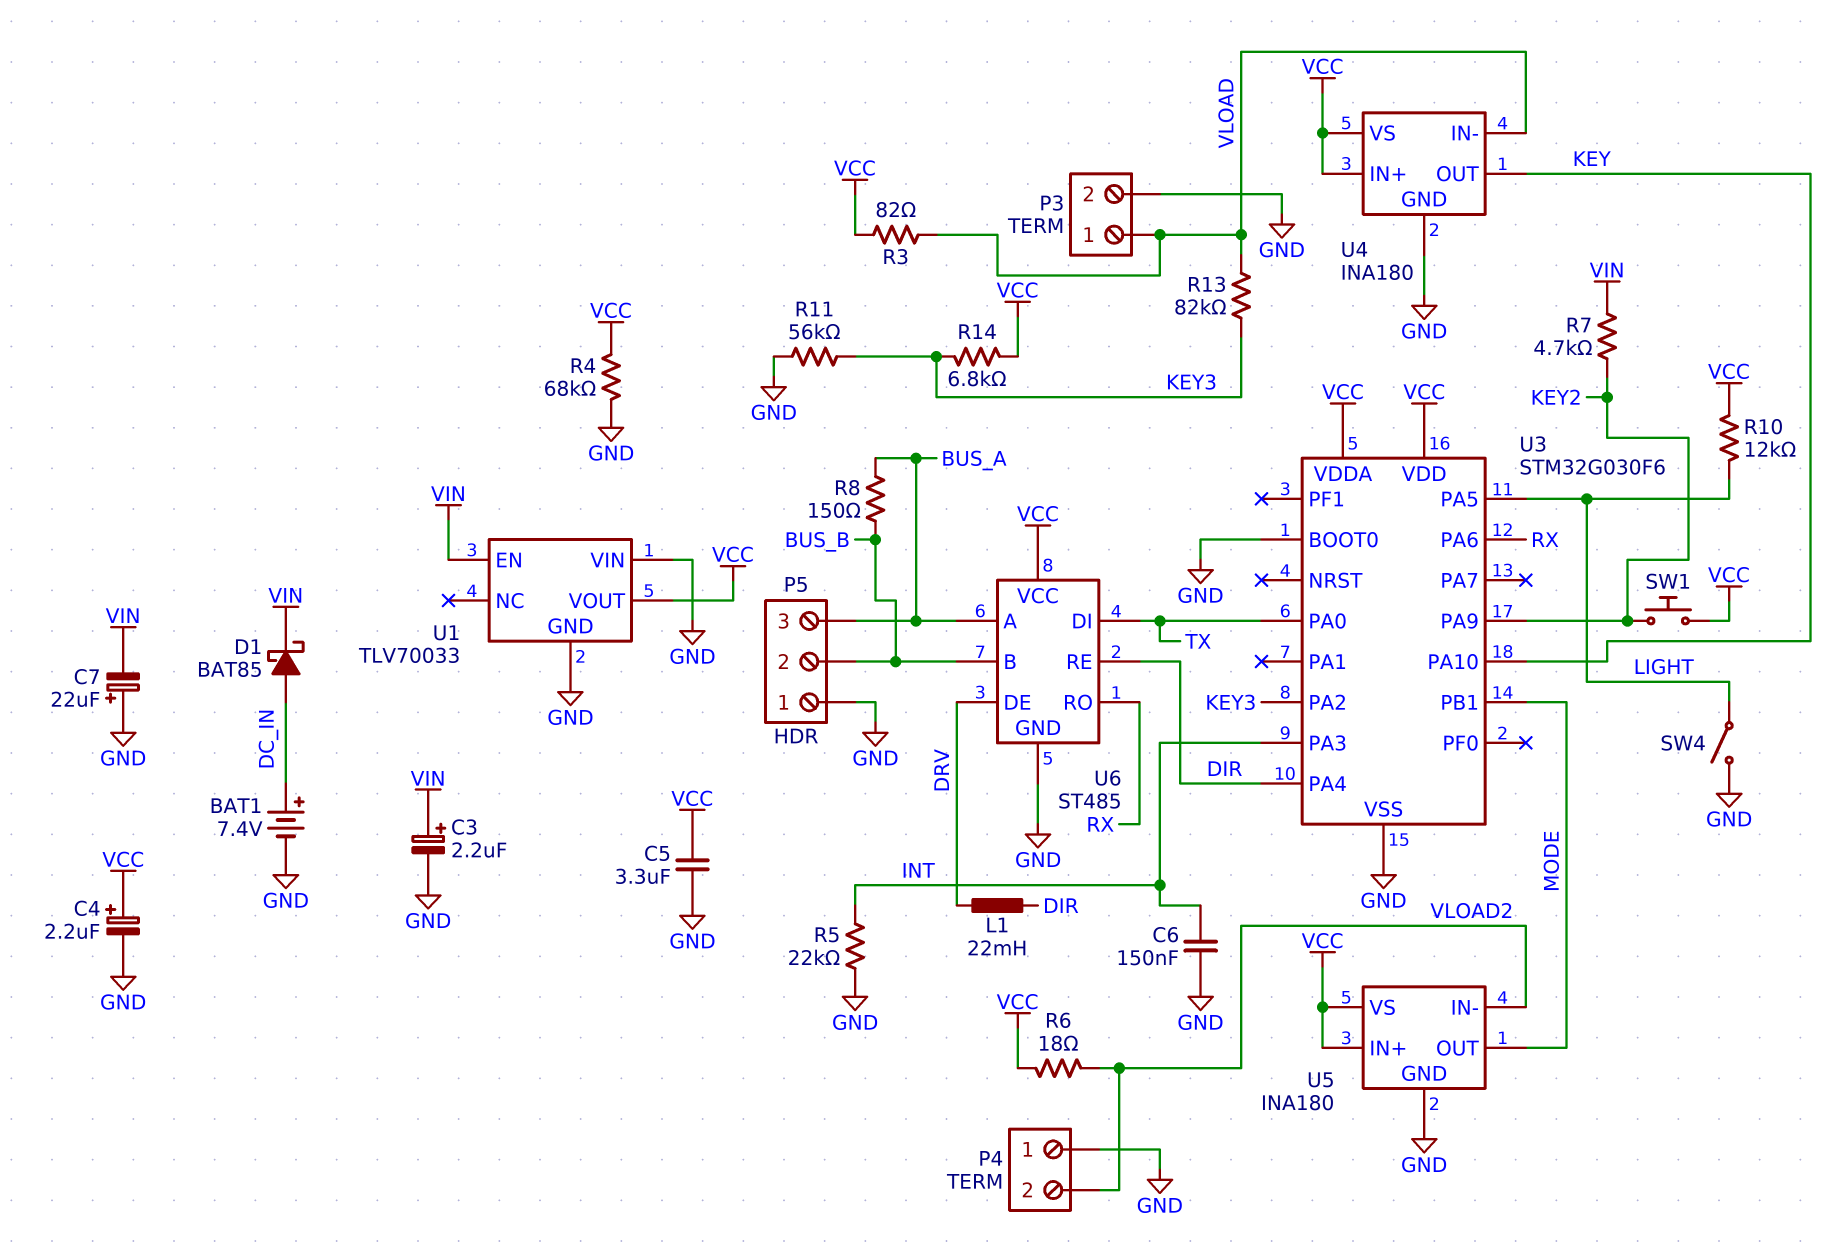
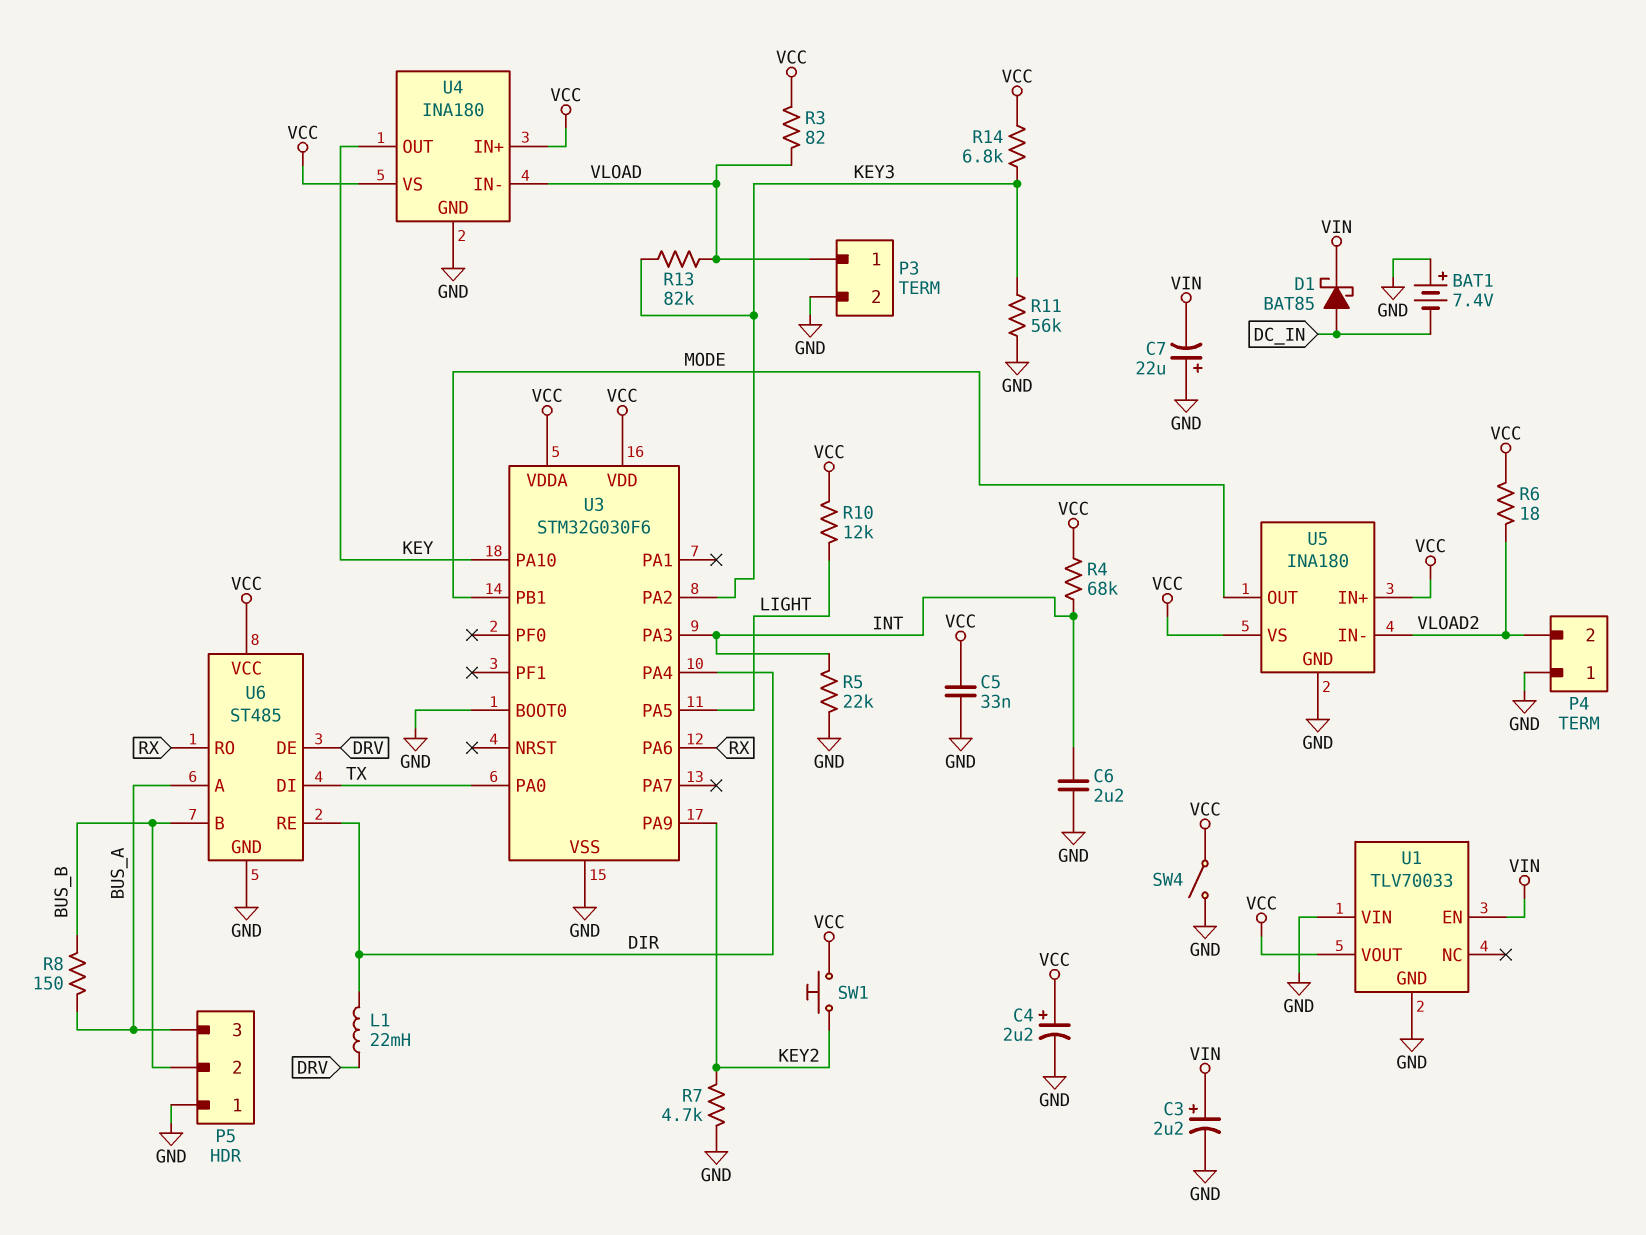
BAT1: 7.4V (plus DC_IN, minus GND) -> 7.4V (plus GND, minus DC_IN)
C5: 3.3uF (GND, VCC) -> 33nF (GND, VCC)
C6: 150nF (GND, INT) -> 2.2uF (GND, INT)
R4: 68k (GND, VCC) -> 68k (INT, VCC)
R7: 4.7k (KEY2, VIN) -> 4.7k (GND, KEY2)
SW4: switch (GND, LIGHT) -> switch (GND, VCC)

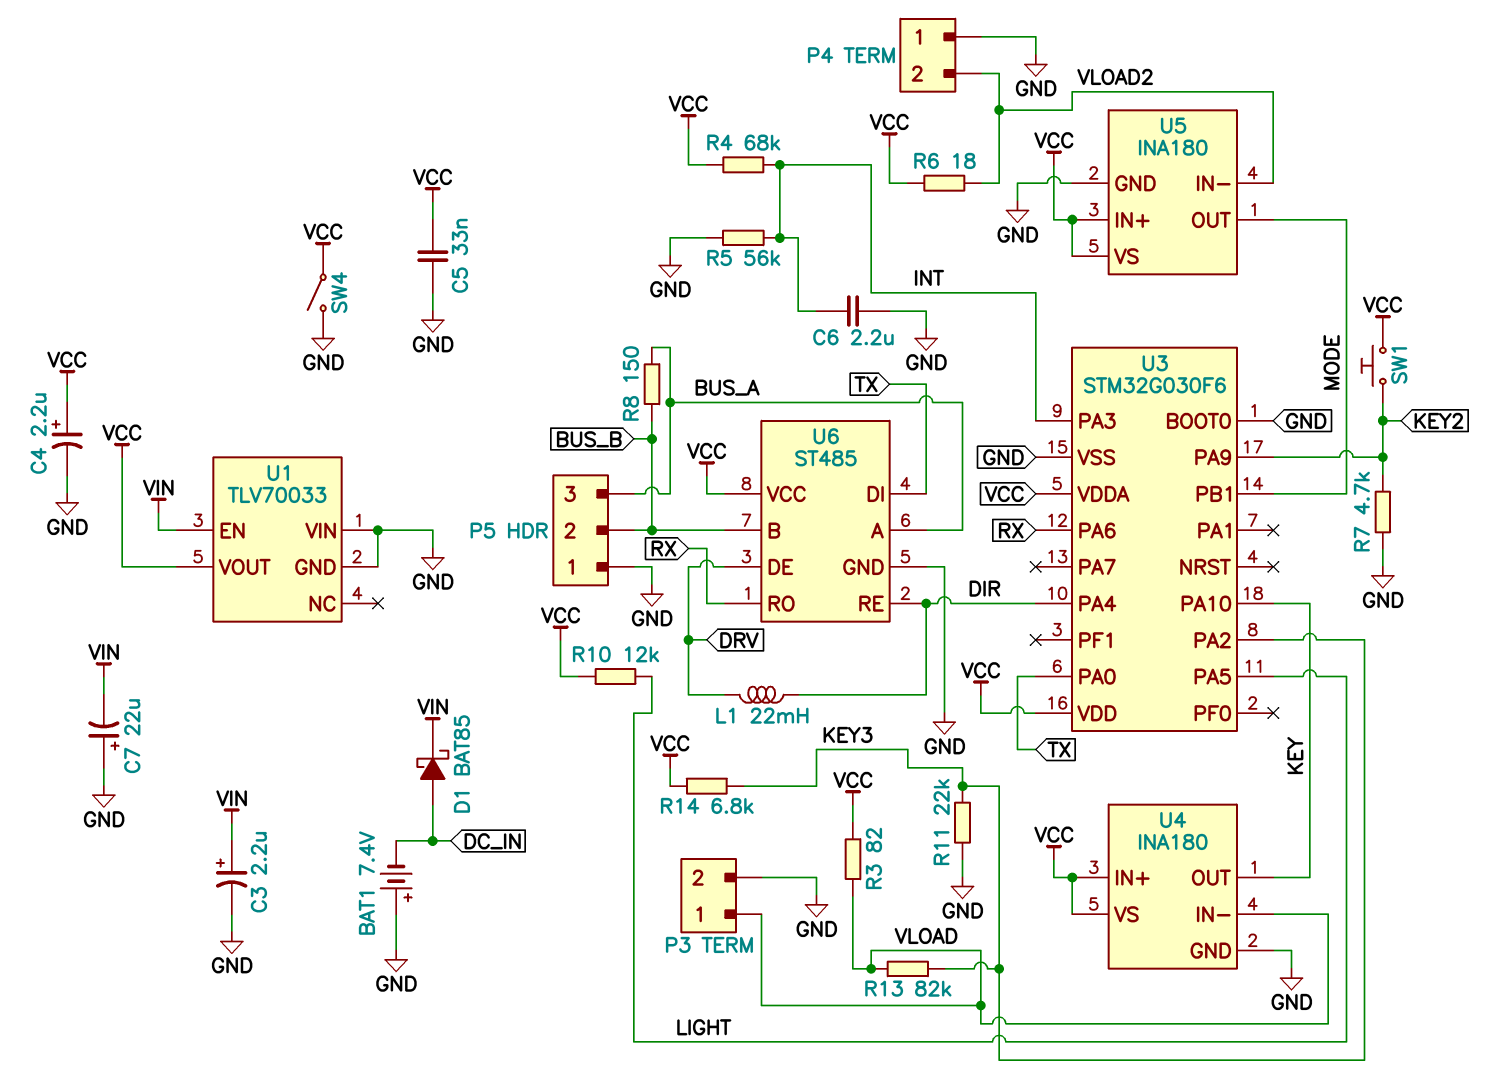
R5: 22k (GND, INT) -> 56k (GND, INT)
R11: 56k (GND, KEY3) -> 22k (GND, KEY3)

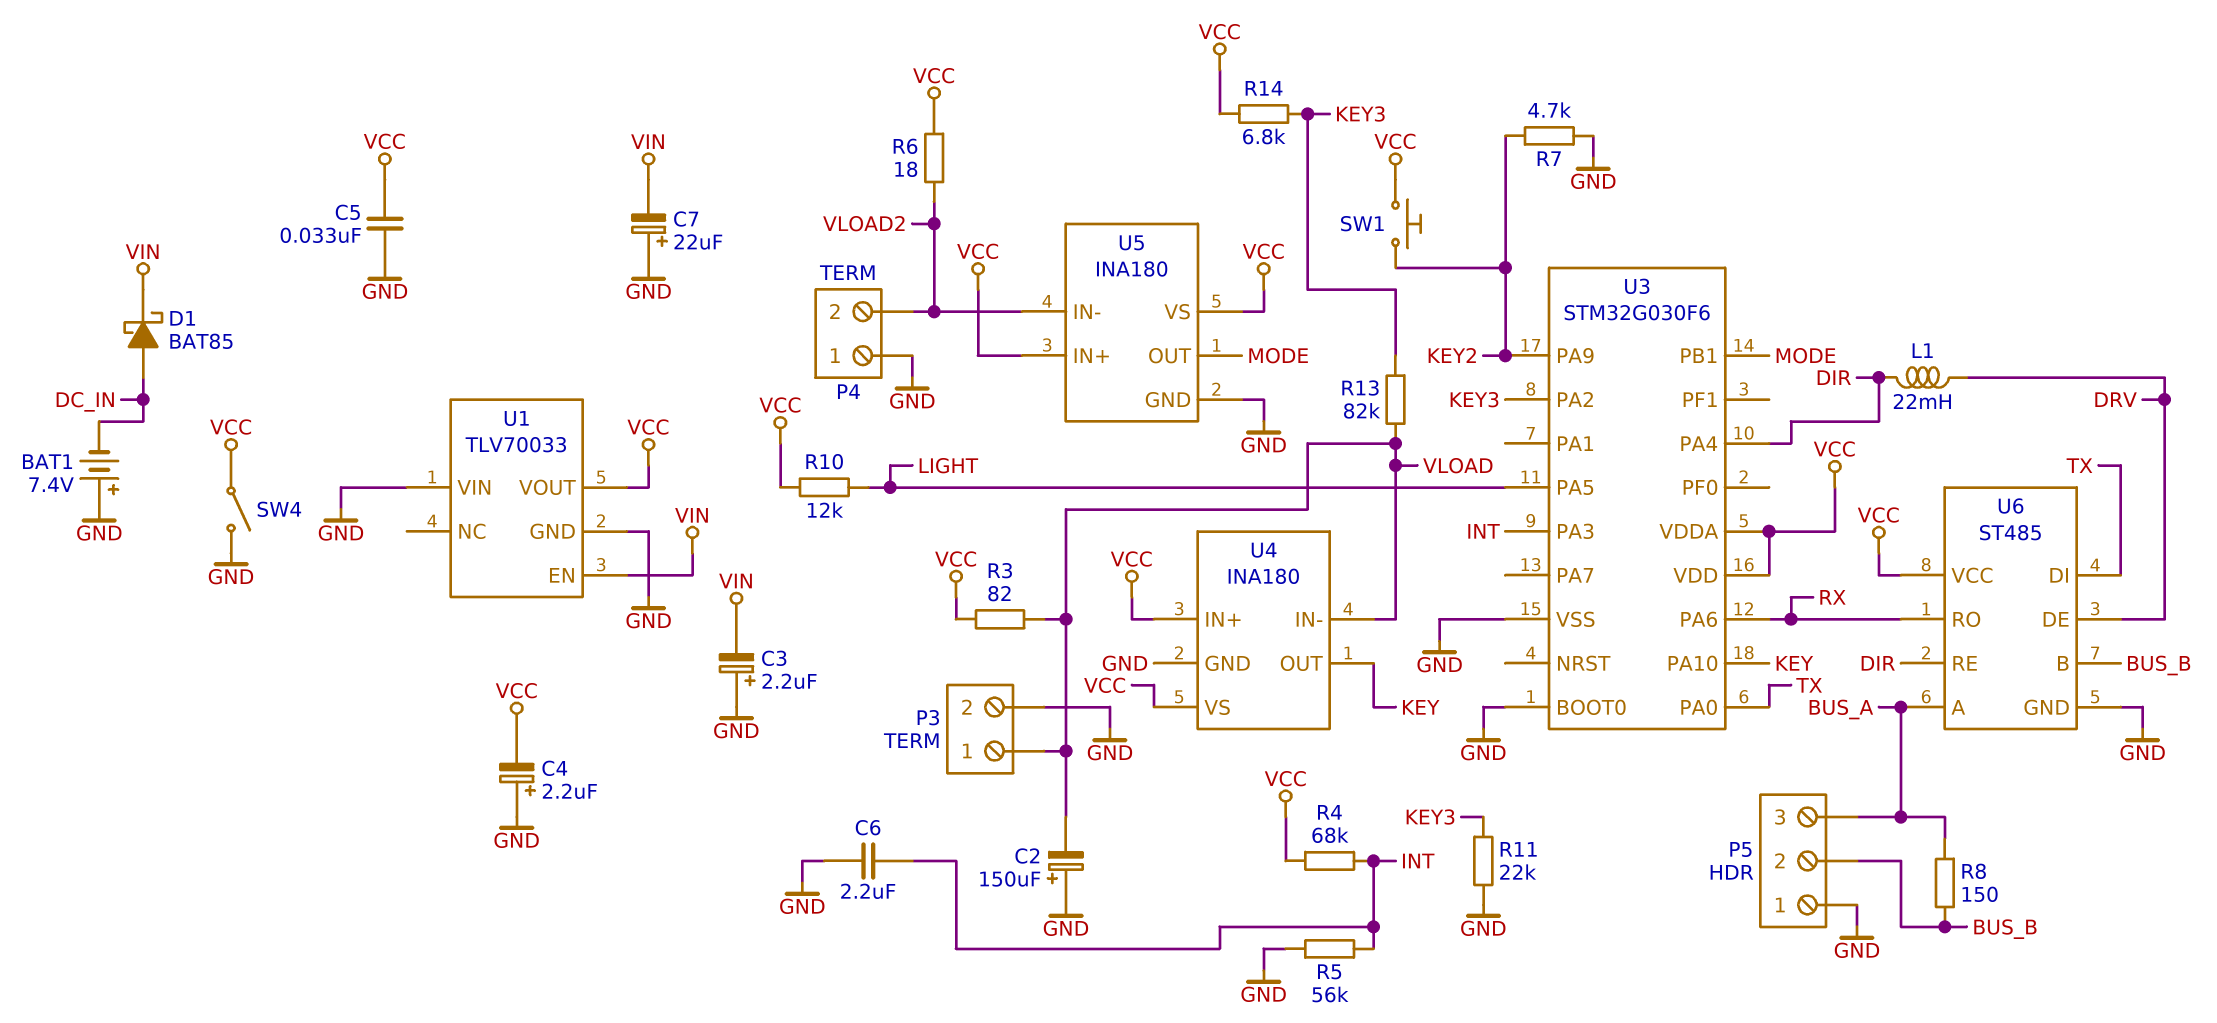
C2: none -> 150uF (plus GND, minus VLOAD)
C3: 2.2uF (plus VIN, minus GND) -> 2.2uF (plus GND, minus VIN)
C4: 2.2uF (plus VCC, minus GND) -> 2.2uF (plus GND, minus VCC)

